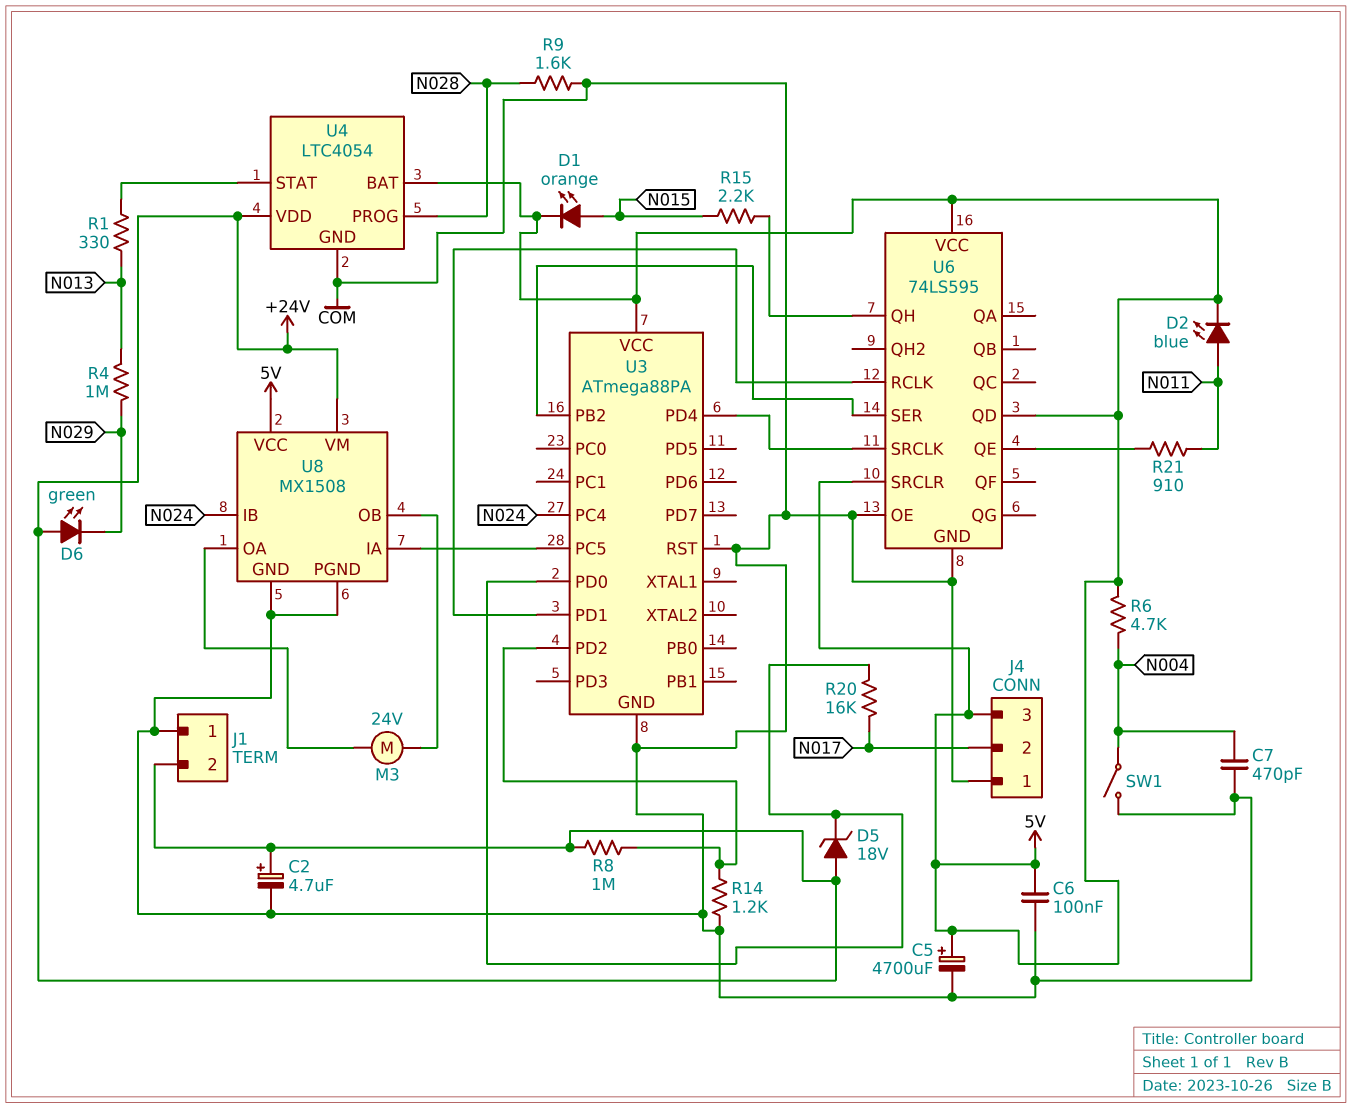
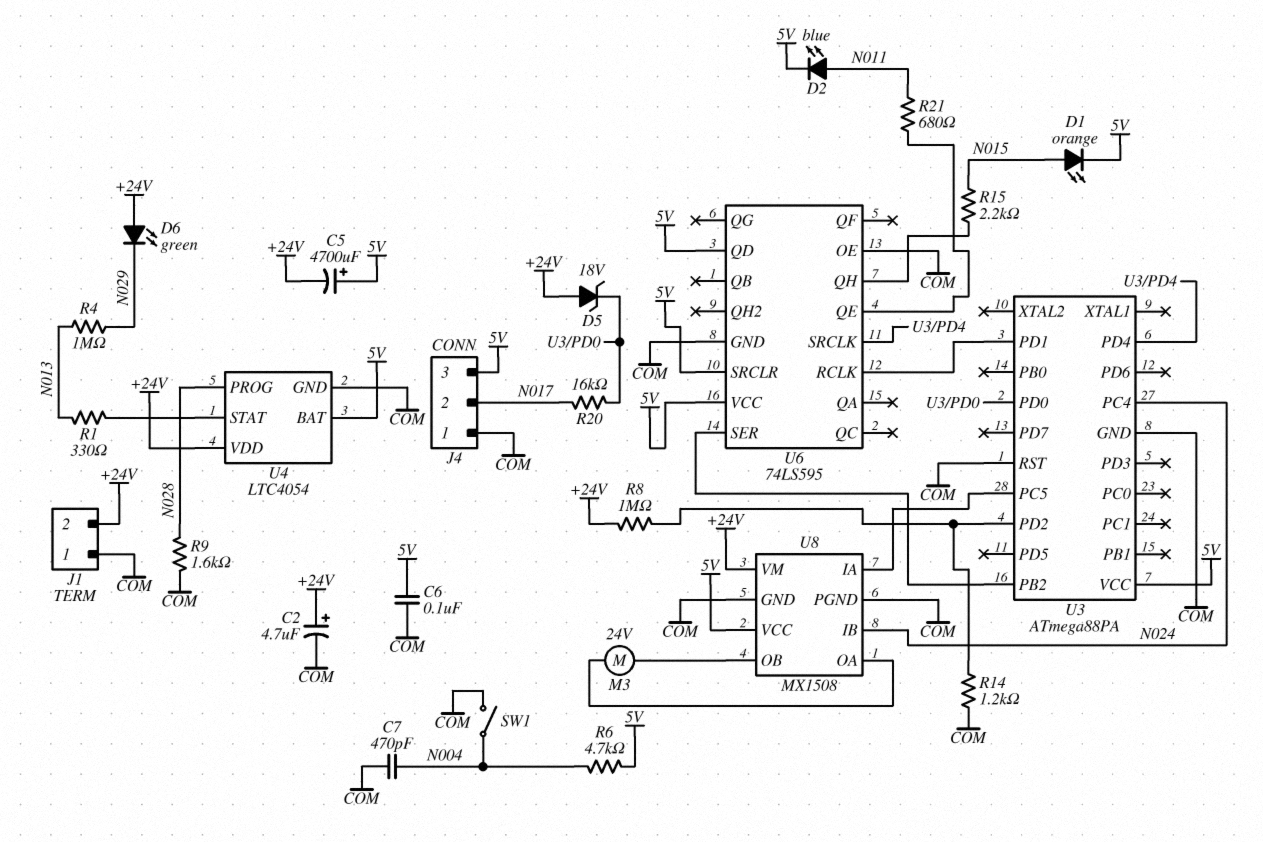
C5: 4700uF (plus 5V, minus COM) -> 4700uF (plus 5V, minus +24V)
R21: 910 (N011, U6/QE) -> 680 (N011, U6/QE)

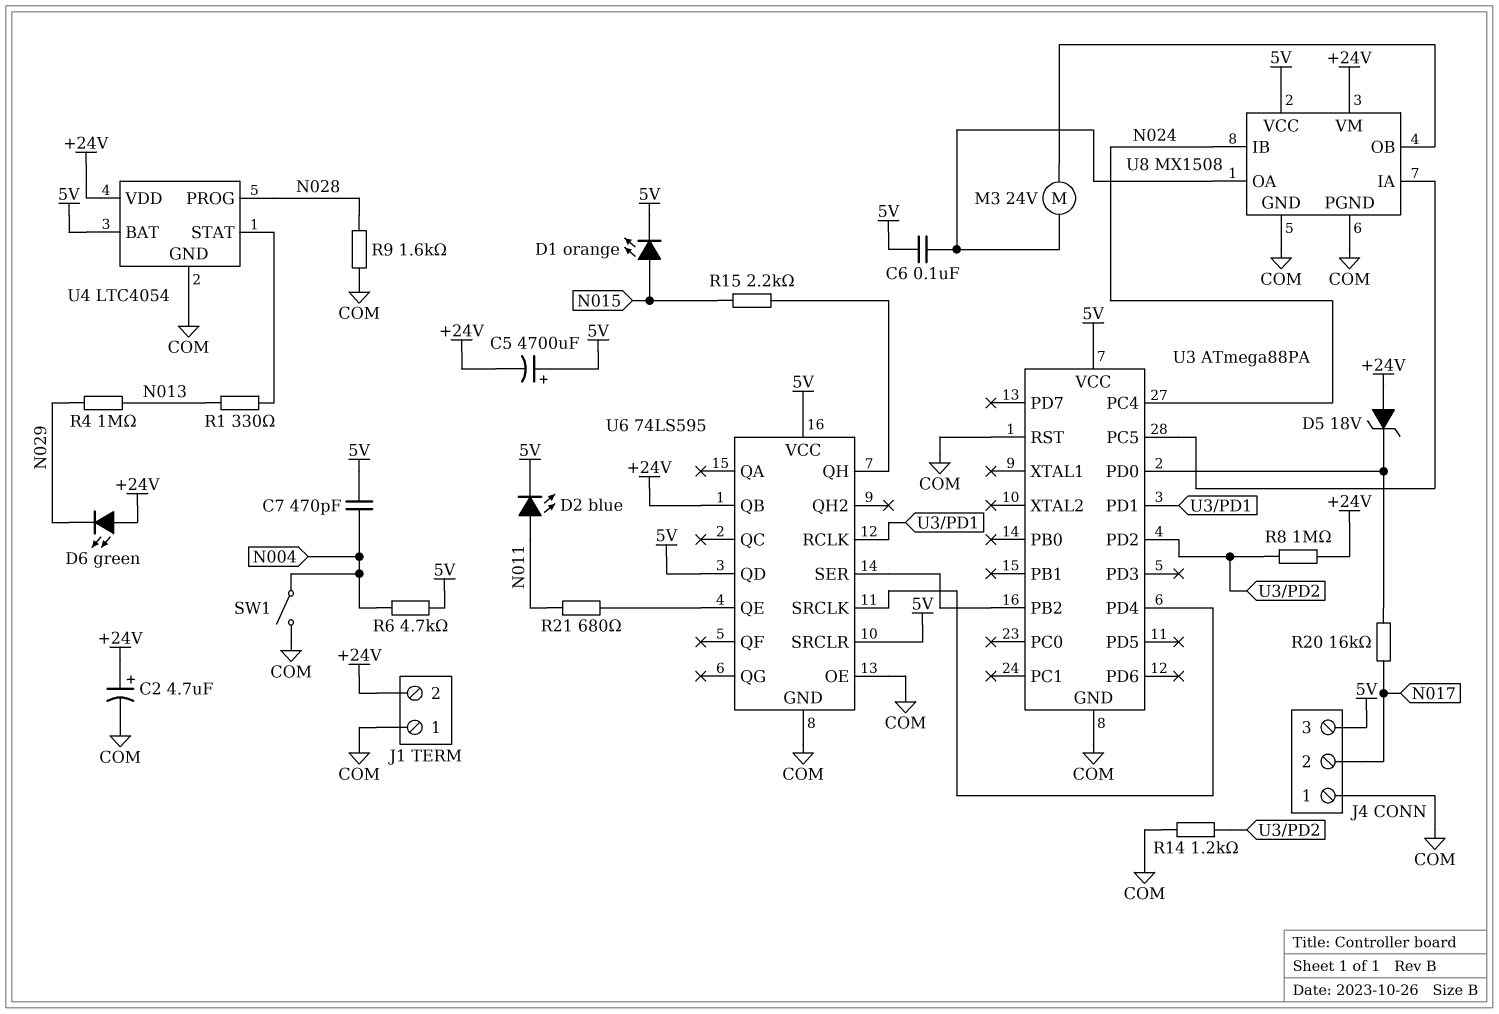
C6: 100nF (5V, COM) -> 100nF (5V, U8/OA)
C7: 470pF (COM, N004) -> 470pF (5V, N004)
U6 pin QB: none -> +24V

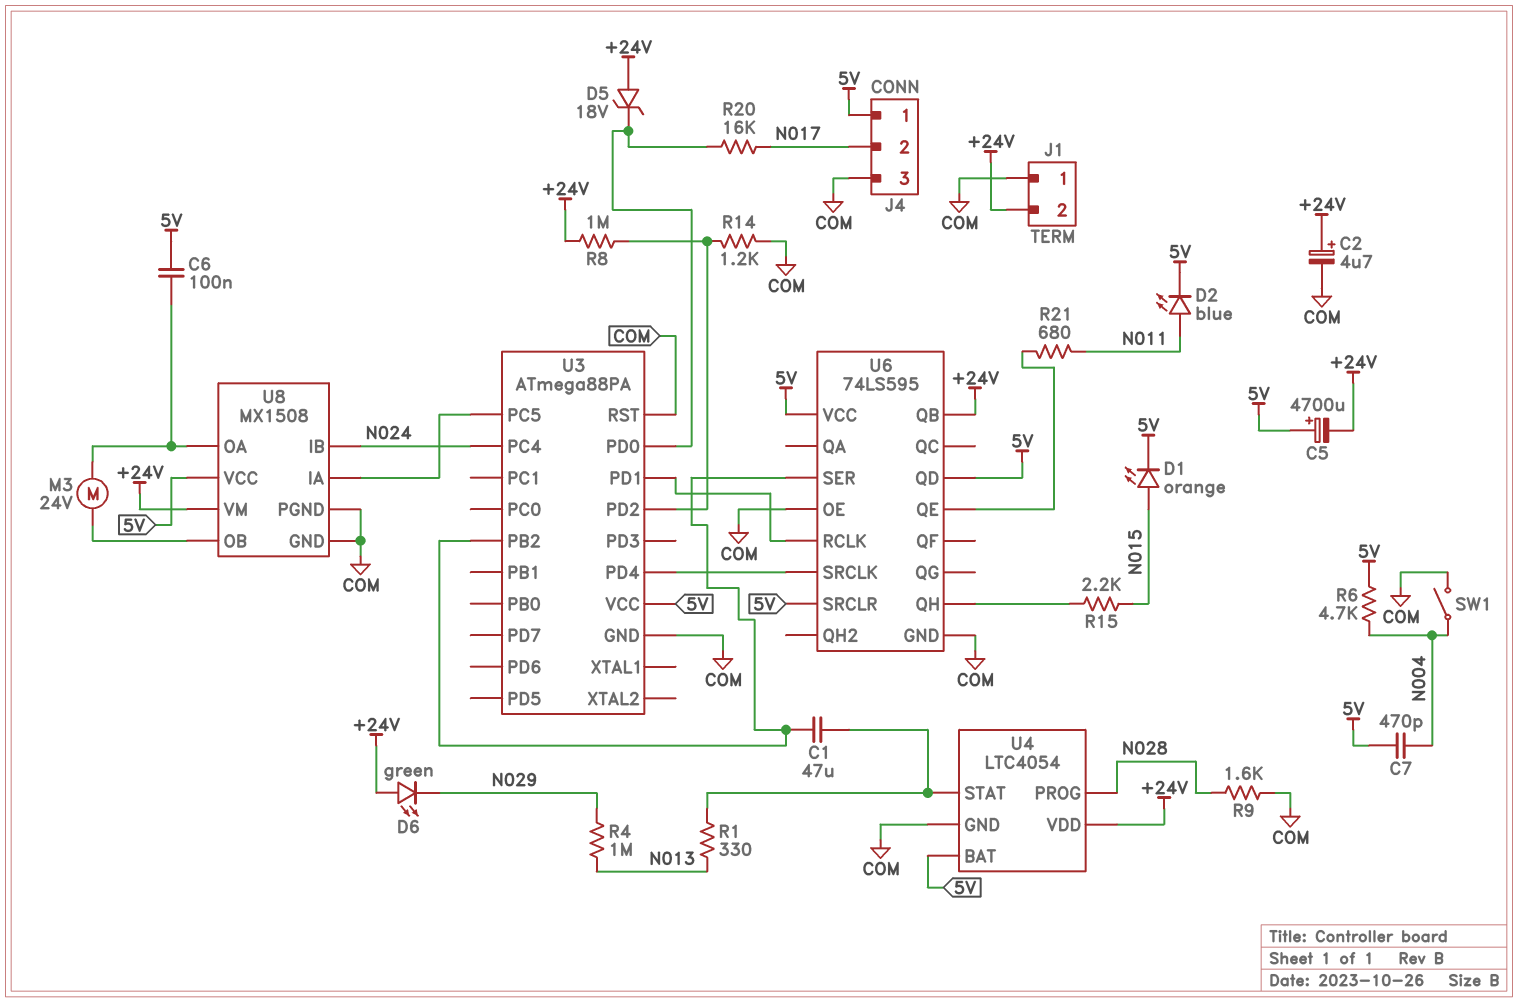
C1: none -> 47uF (U3/PB2, U4/STAT)
J4 pin 1: COM -> 5V
J4 pin 3: 5V -> COM

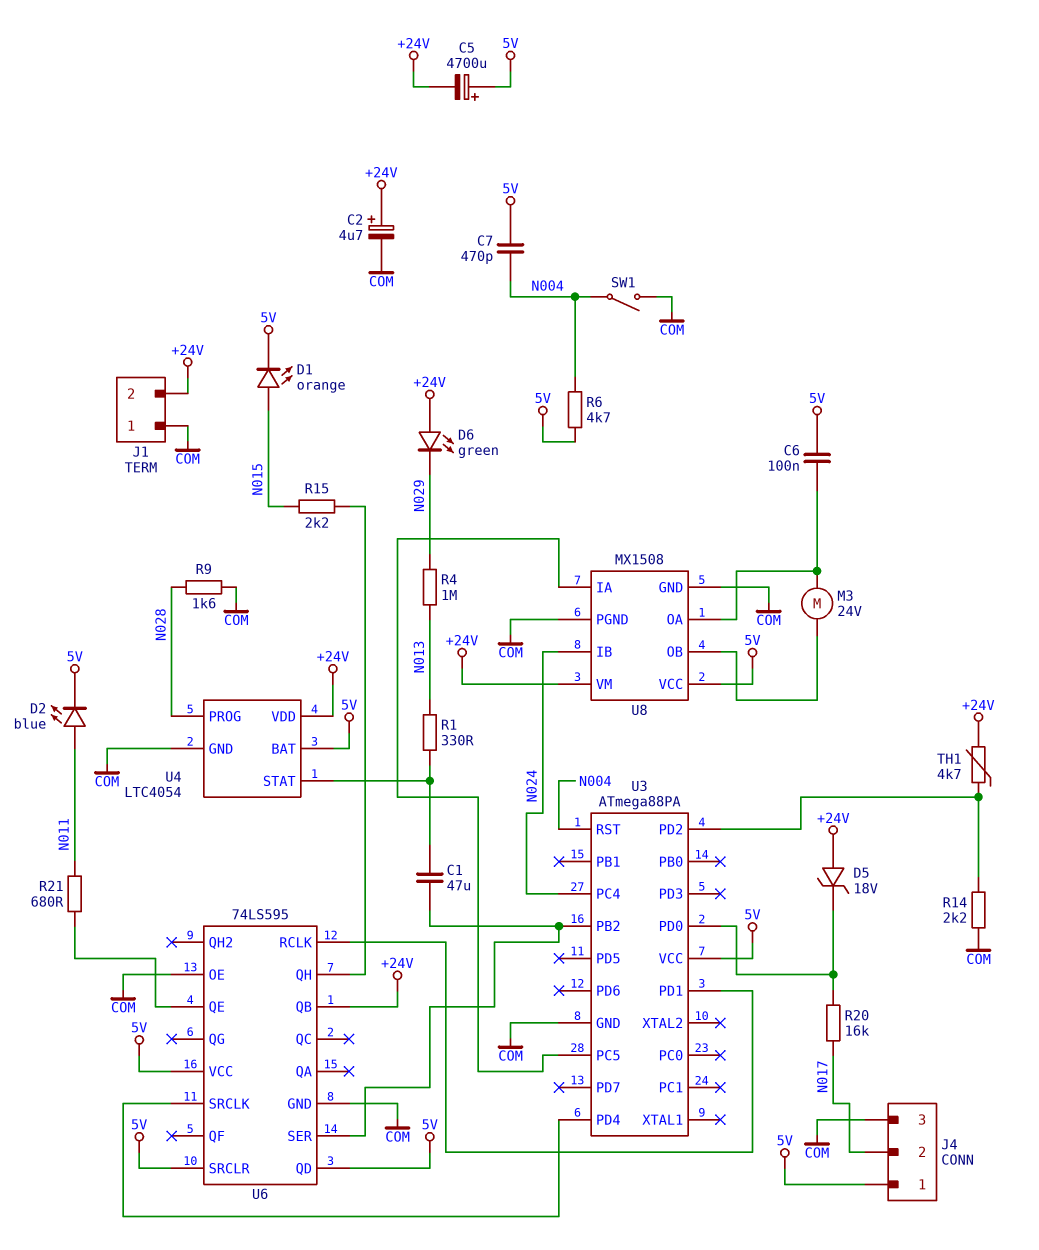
R8: 1M (+24V, U3/PD2) -> none
R14: 1.2k (COM, U3/PD2) -> 2.2k (COM, U3/PD2)
TH1: none -> 4.7k (+24V, U3/PD2)
U3 pin RST: COM -> N004

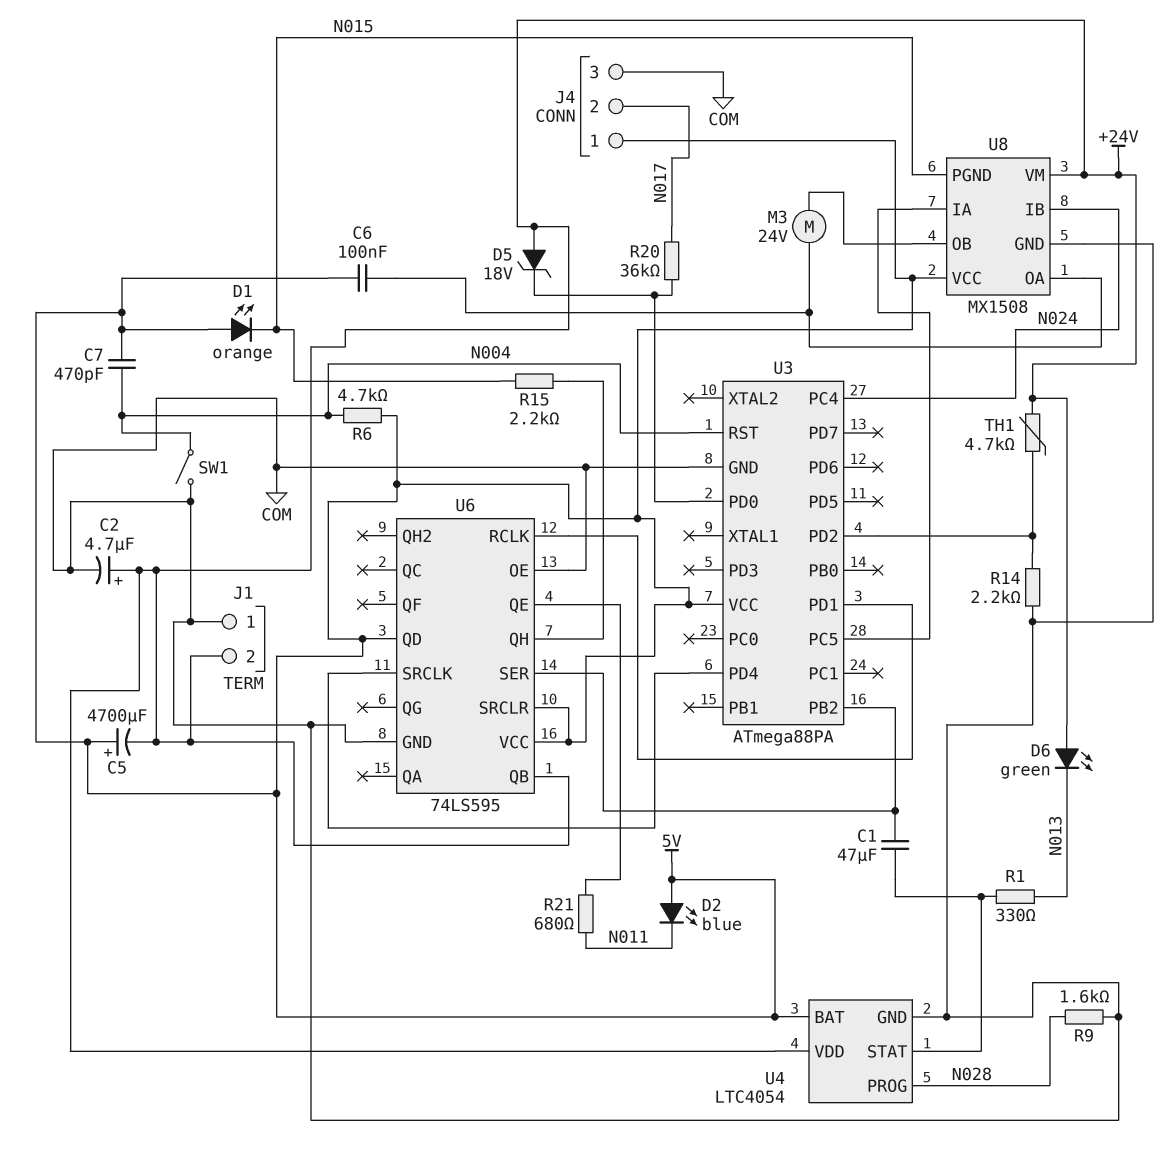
D1: LED orange (A N015, K 5V) -> LED orange (A 5V, K N015)
D2: LED blue (A N011, K 5V) -> LED blue (A 5V, K N011)
D6: LED green (A +24V, K N029) -> LED green (A +24V, K N013)
R4: 1M (N013, N029) -> none
R20: 16k (N017, U3/PD0) -> 36k (N017, U3/PD0)
U8 pin PGND: COM -> N015

